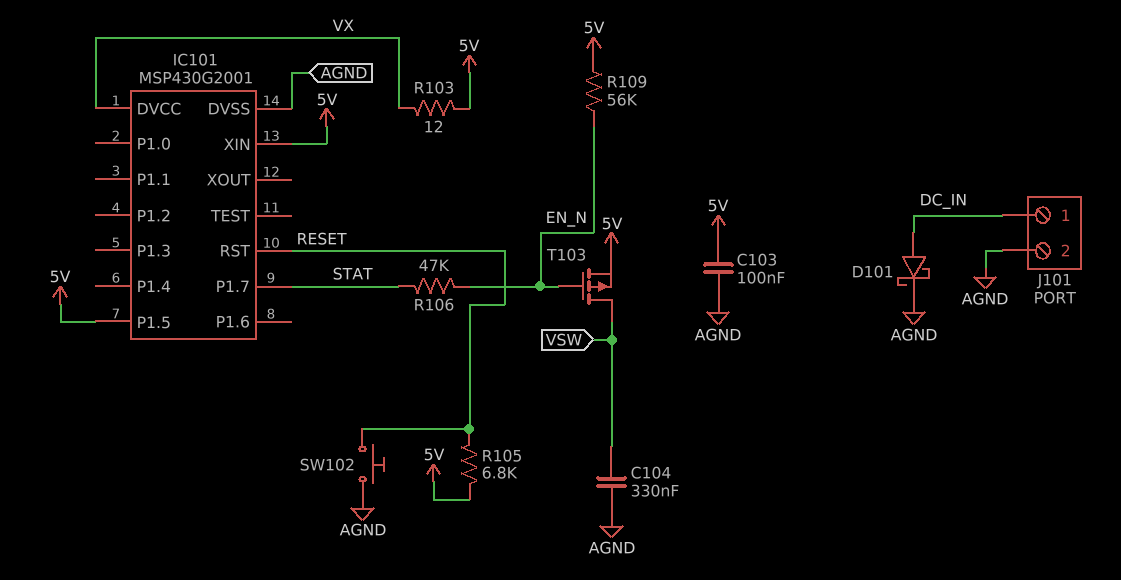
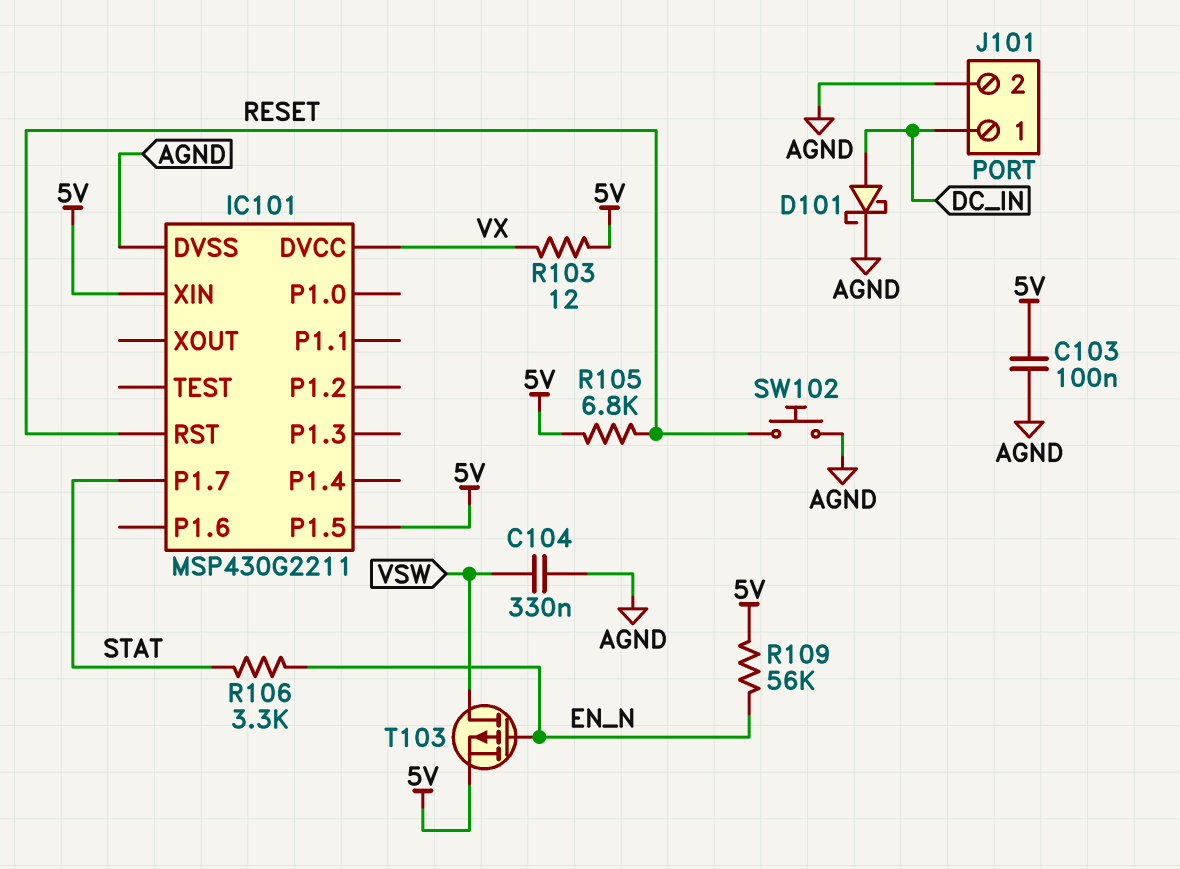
IC101: MSP430G2001 -> MSP430G2211
R106: 47k (EN_N, STAT) -> 3.3k (EN_N, STAT)

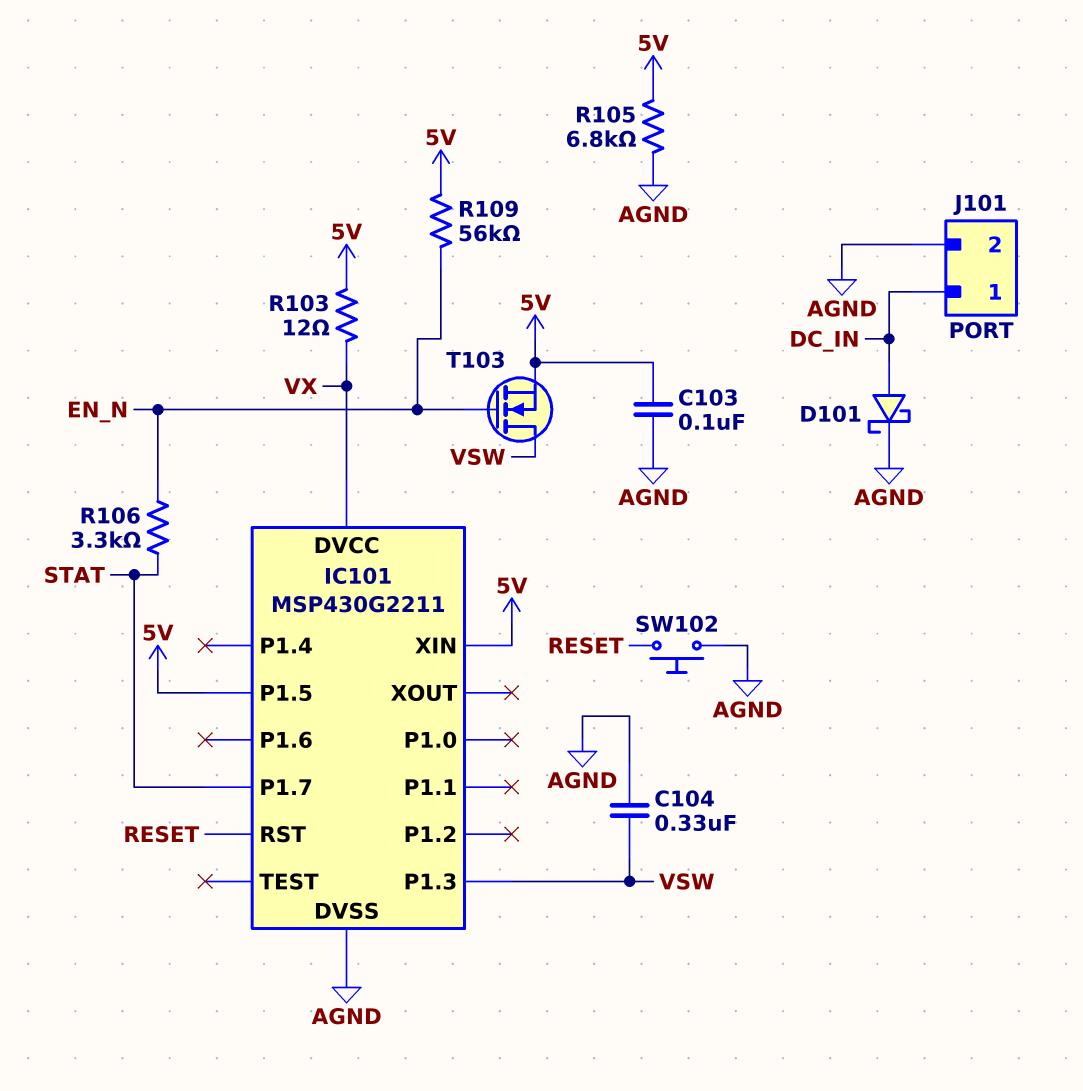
IC101 pin P1.3: none -> VSW
R105: 6.8k (5V, RESET) -> 6.8k (5V, AGND)
T103: PMOS (G EN_N, D VSW, S 5V) -> NMOS (G EN_N, D VSW, S 5V)

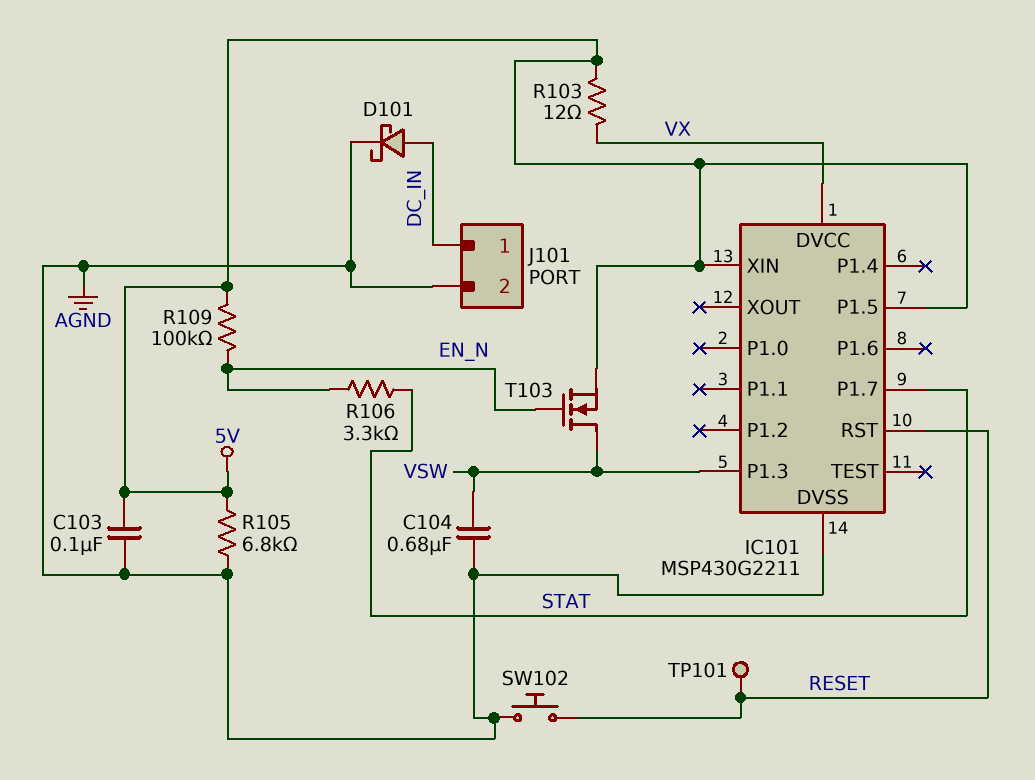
C104: 330nF (AGND, VSW) -> 680nF (AGND, VSW)
R109: 56k (5V, EN_N) -> 100k (5V, EN_N)
TP101: none -> test point (RESET)

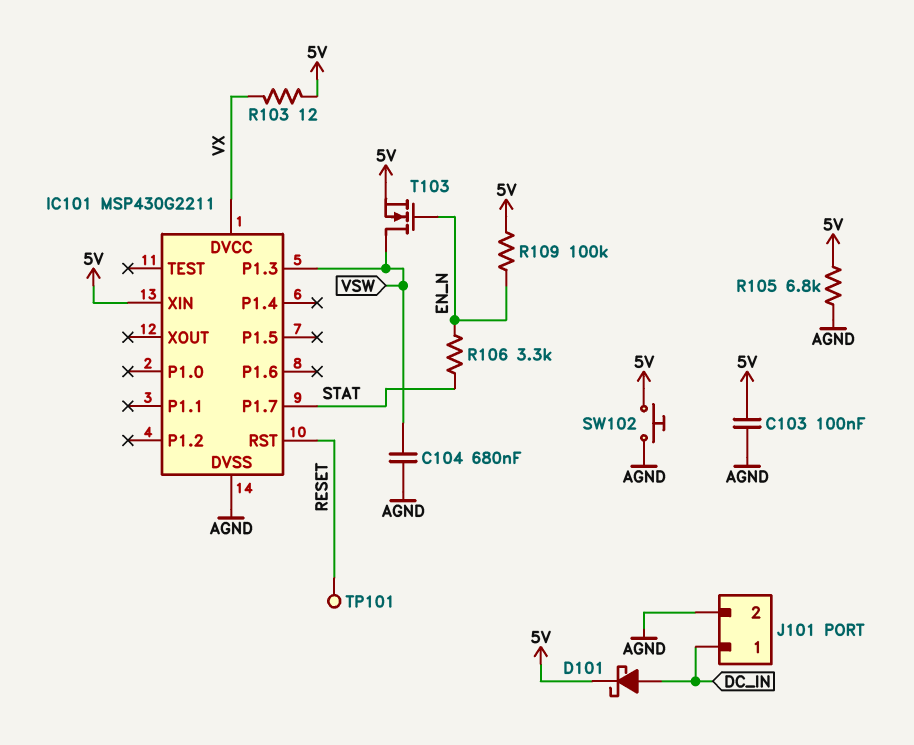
D101: schottky (A DC_IN, K AGND) -> schottky (A DC_IN, K 5V)
IC101 pin P1.5: 5V -> none
SW102: button (AGND, RESET) -> button (5V, AGND)

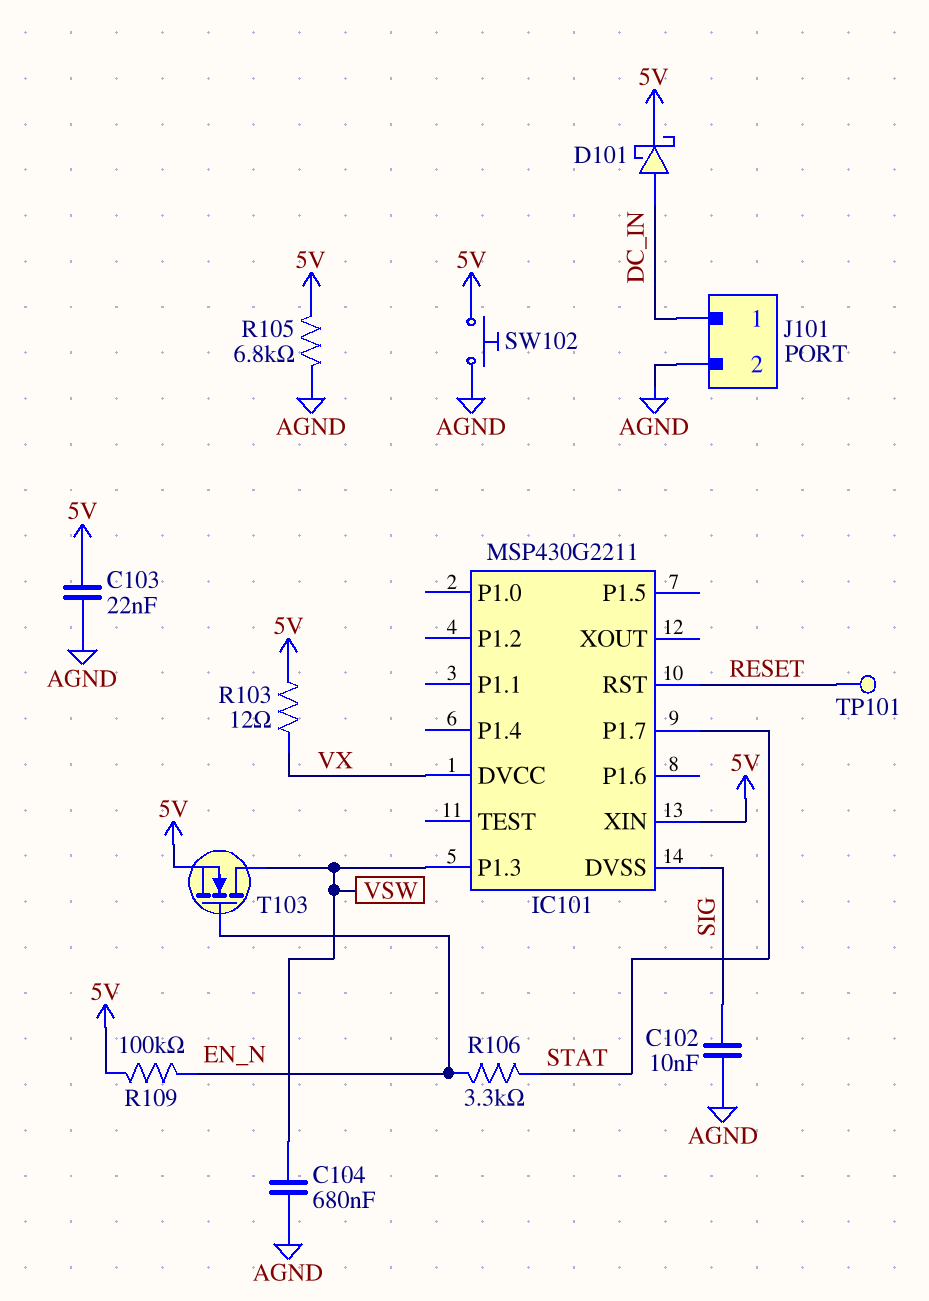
C102: none -> 10nF (AGND, SIG)
C103: 100nF (5V, AGND) -> 22nF (5V, AGND)
IC101 pin DVSS: AGND -> SIG

